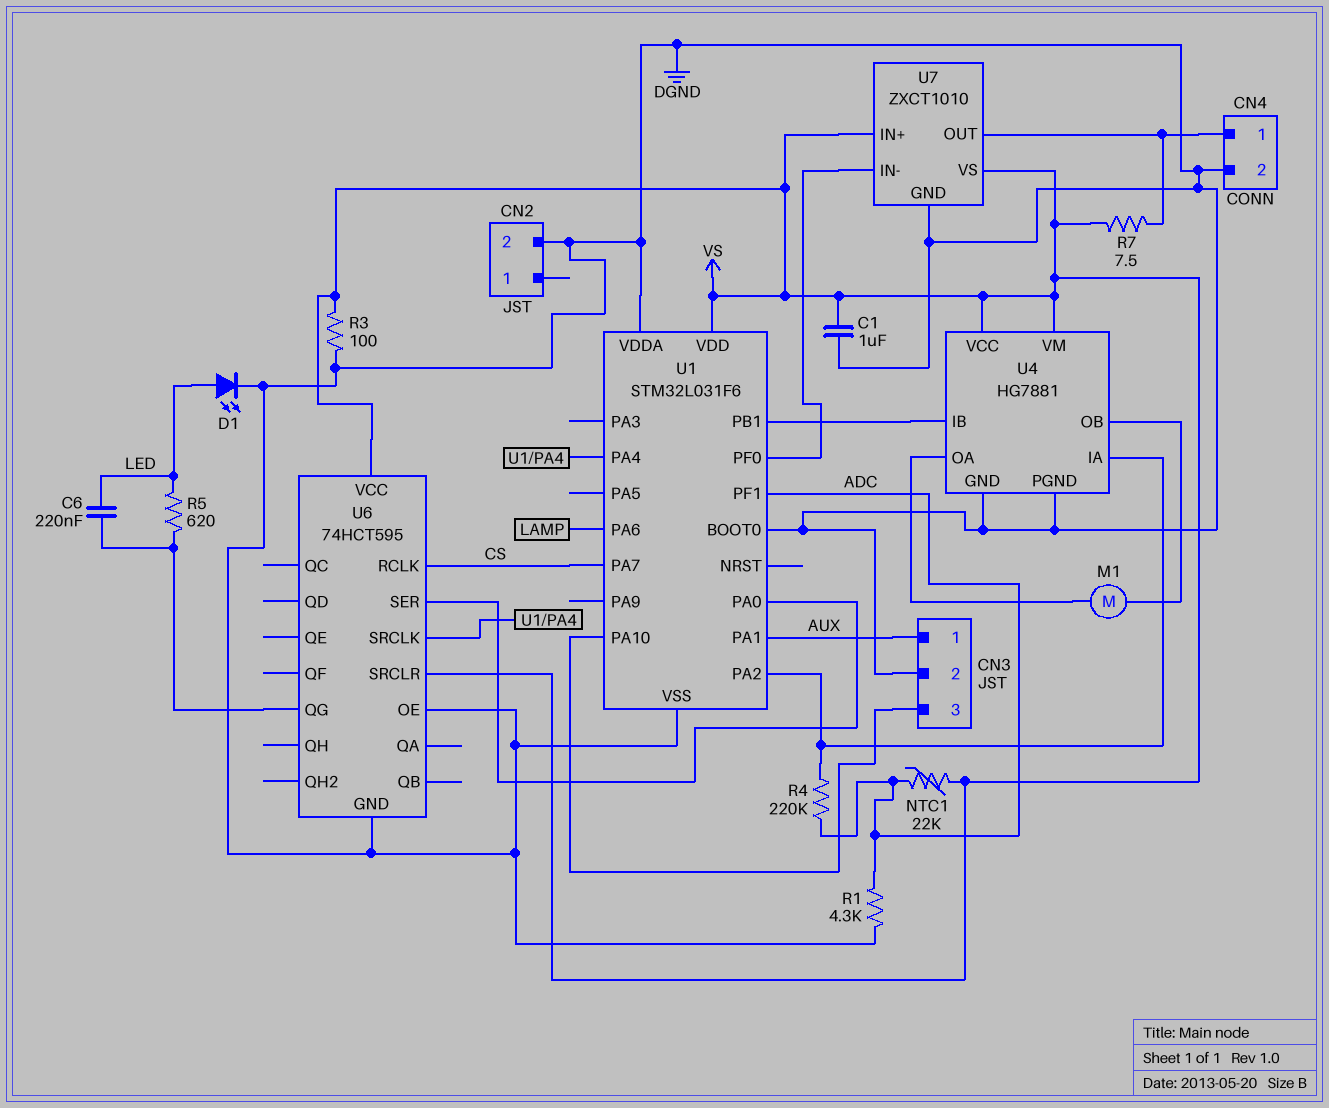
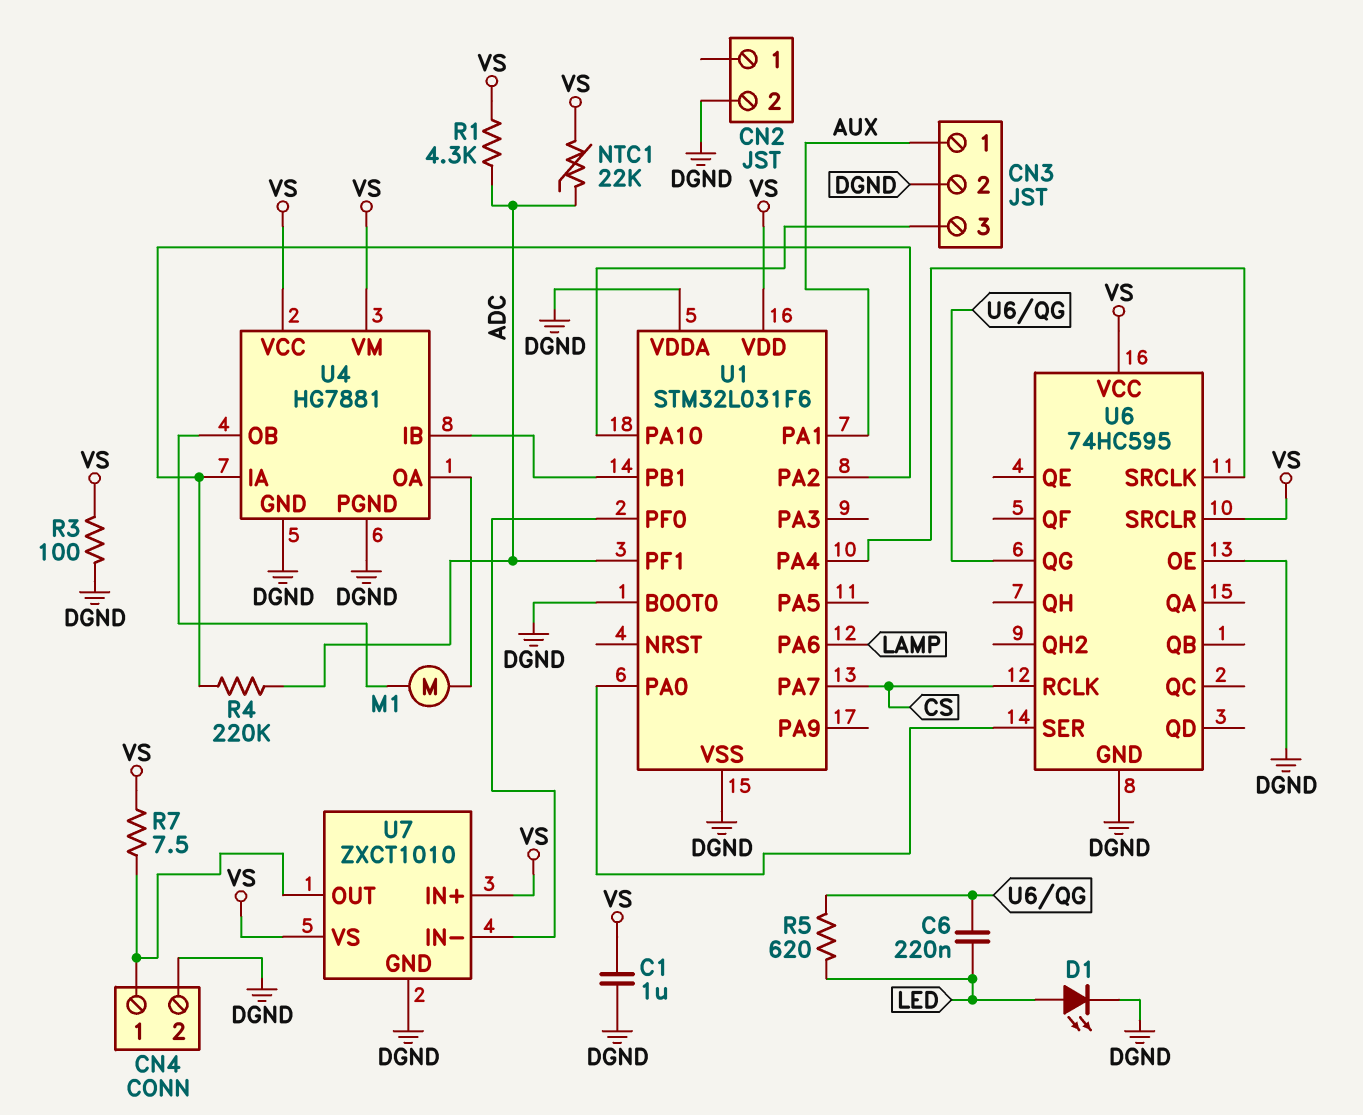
R1: 4.3k (ADC, DGND) -> 4.3k (ADC, VS)
U6: 74HCT595 -> 74HC595

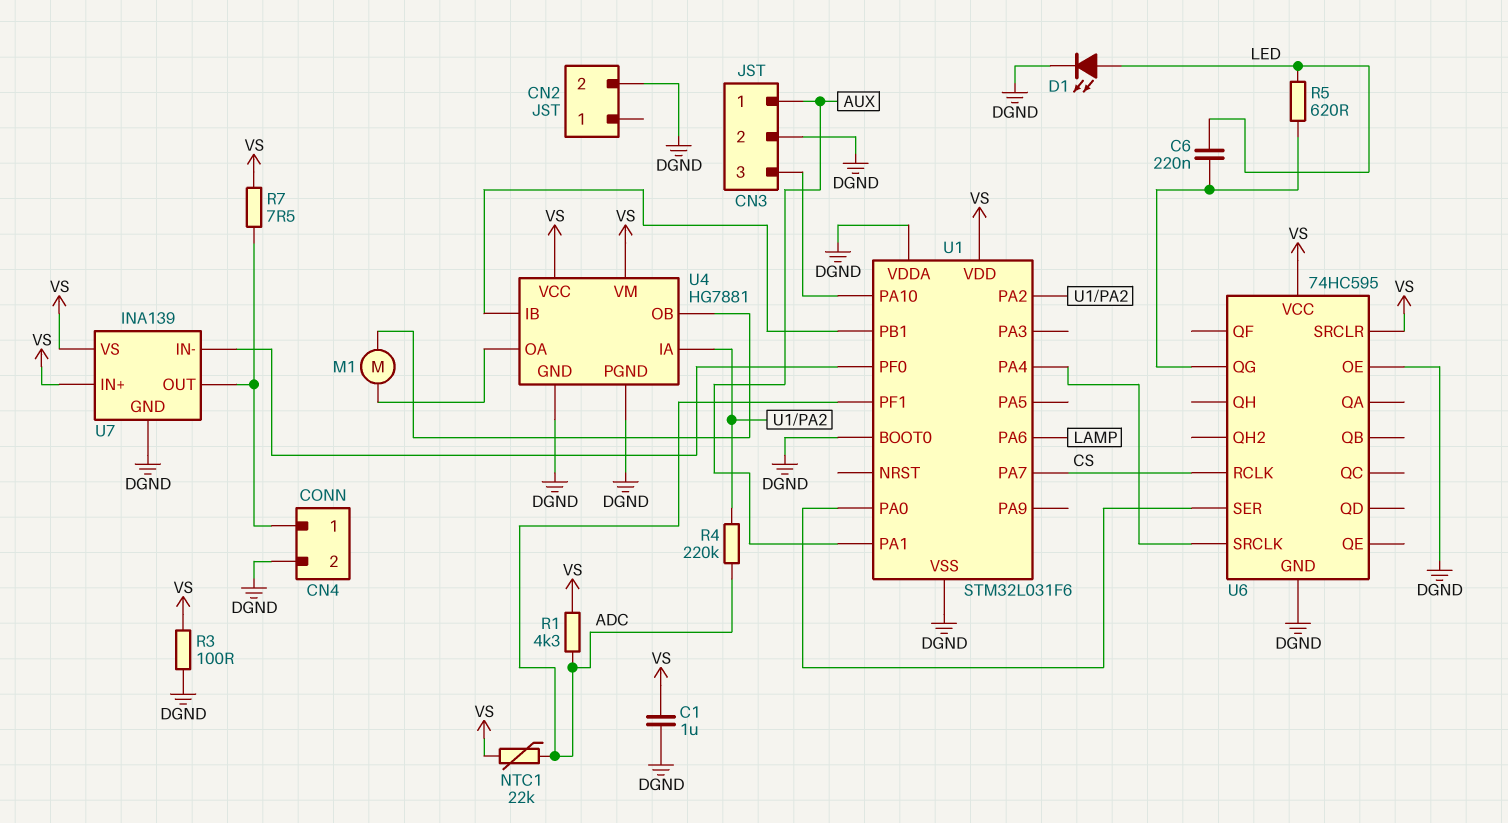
U7: ZXCT1010 -> INA139

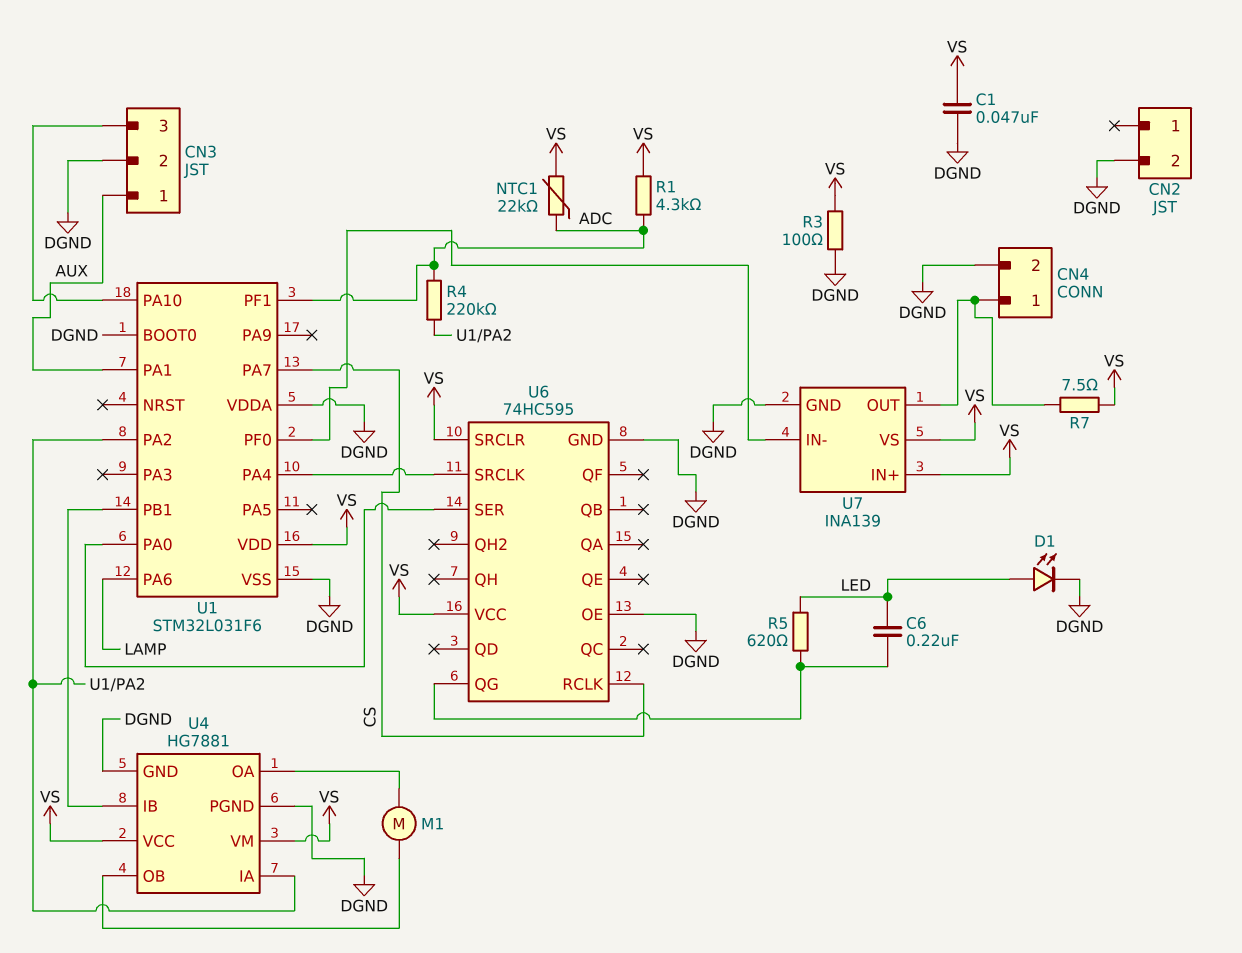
C1: 1uF (DGND, VS) -> 47nF (DGND, VS)

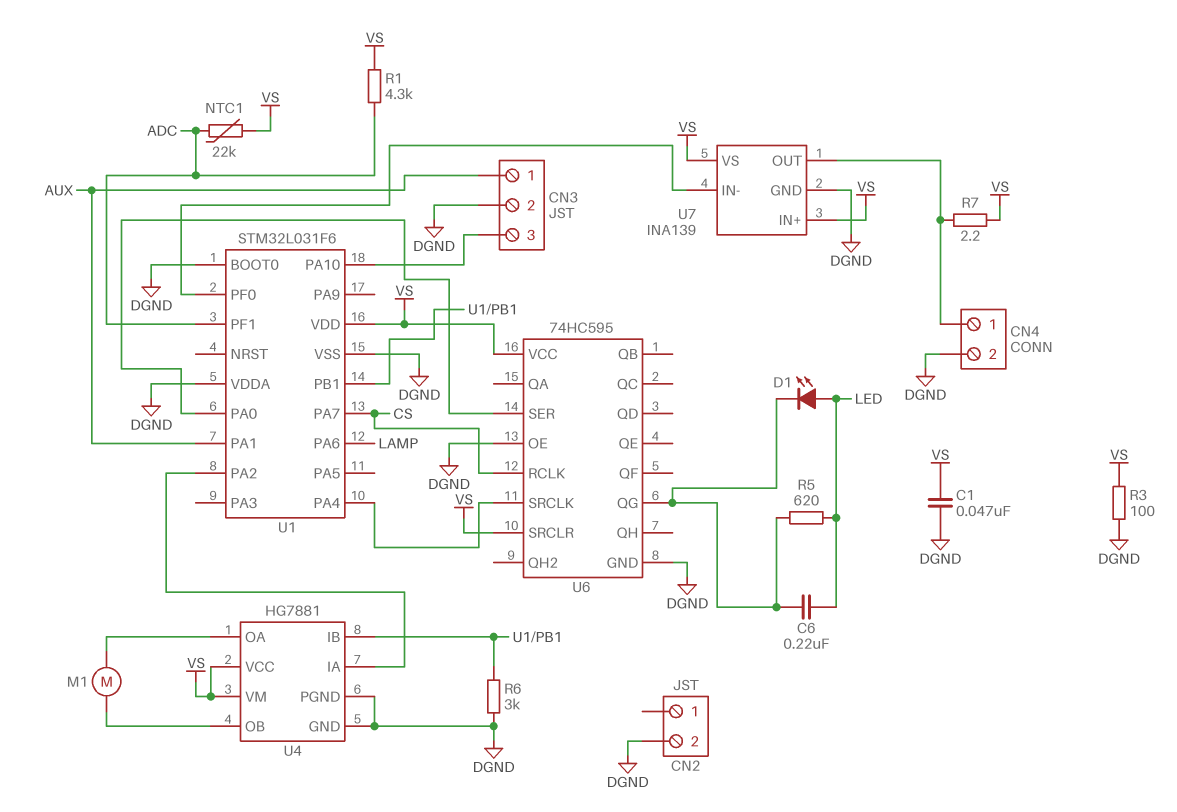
D1: LED (A LED, K DGND) -> LED (A LED, K U6/QG)
R4: 220k (ADC, U1/PA2) -> none
R6: none -> 3k (DGND, U1/PB1)
R7: 7.5 (CN4/1, VS) -> 2.2 (CN4/1, VS)

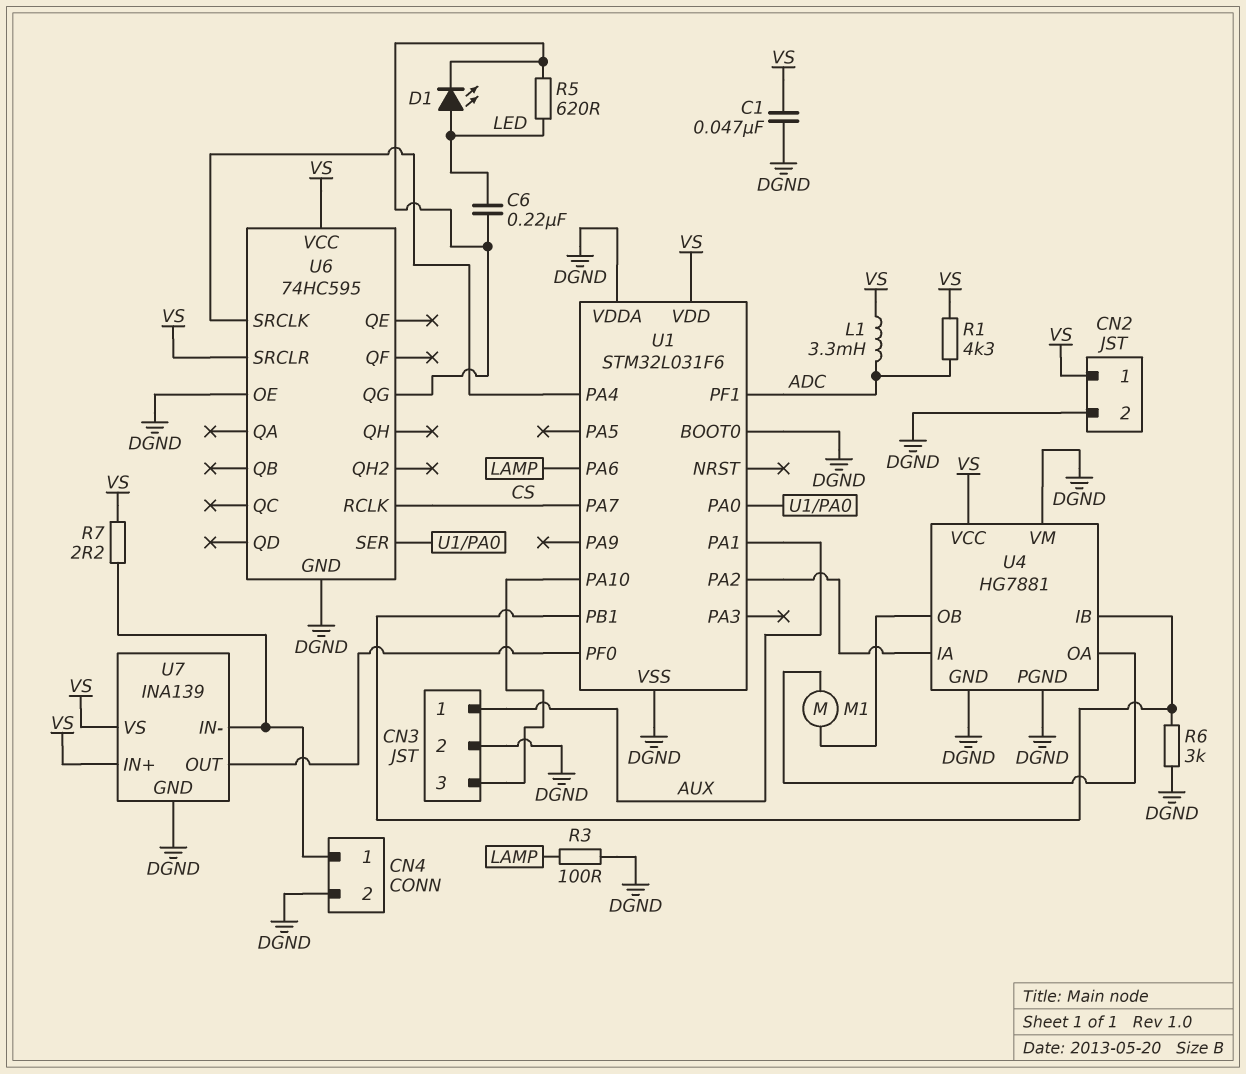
CN2 pin 1: none -> VS
L1: none -> 3.3mH (ADC, VS)
NTC1: 22k (ADC, VS) -> none
R3: 100 (DGND, VS) -> 100 (DGND, LAMP)
U4 pin VM: VS -> DGND
U7 pin IN-: U1/PF0 -> CN4/1
U7 pin OUT: CN4/1 -> U1/PF0

